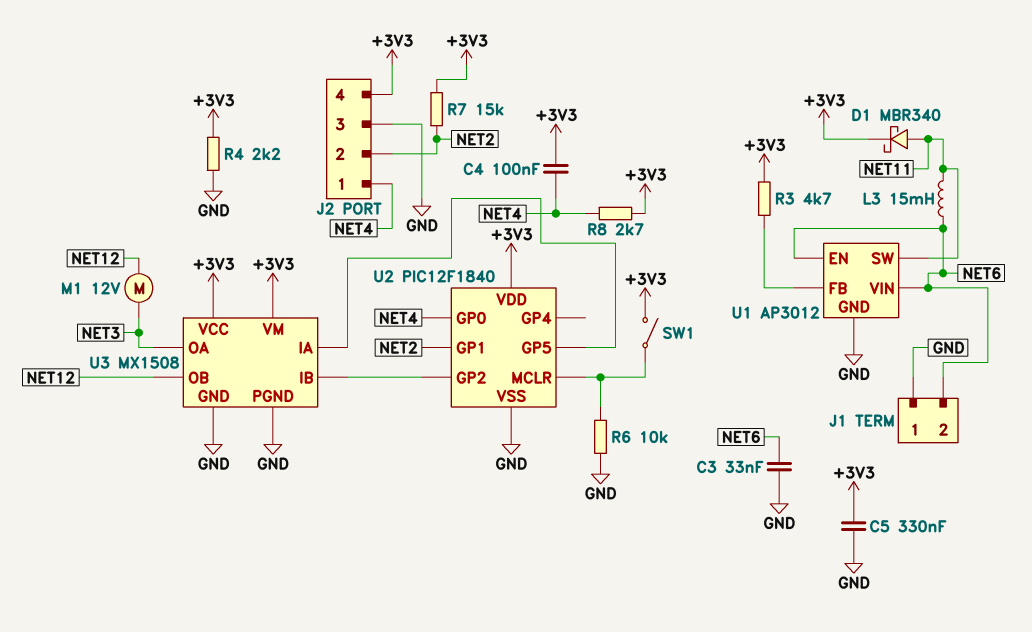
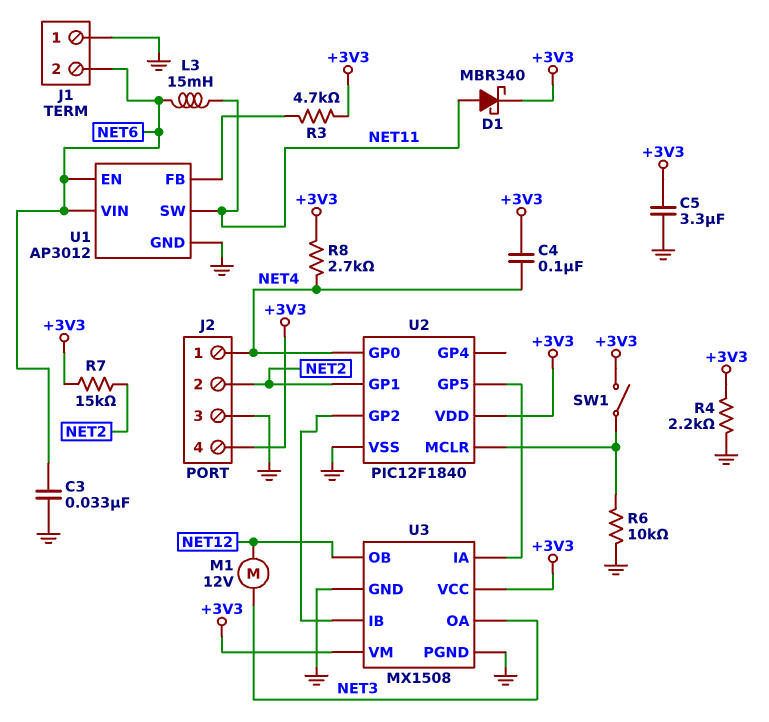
C5: 330nF (+3V3, GND) -> 3.3uF (+3V3, GND)

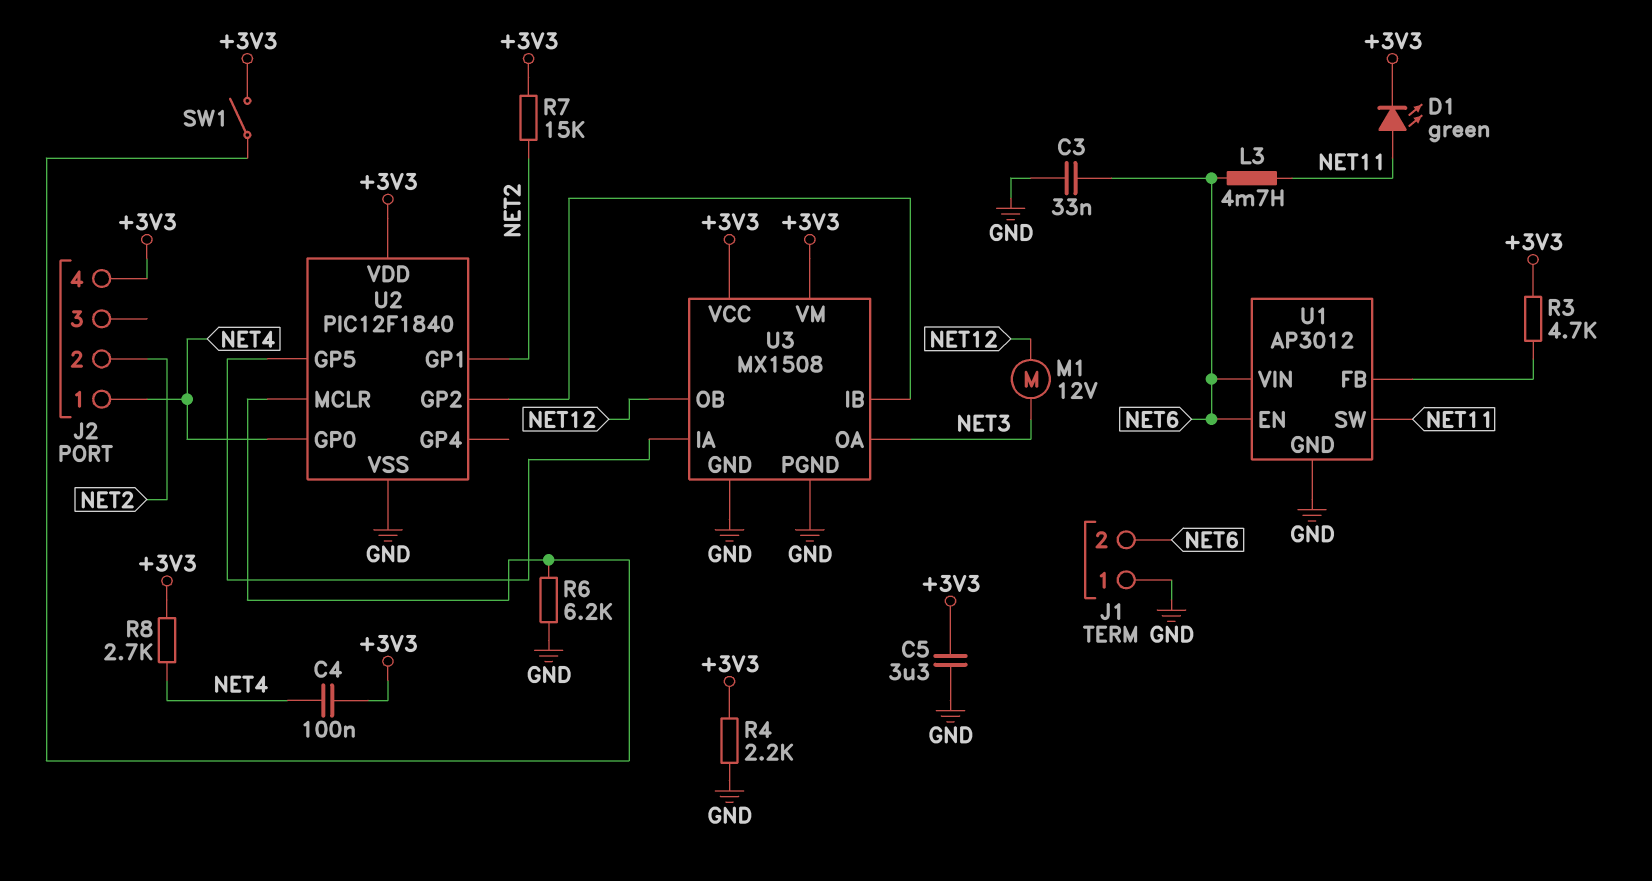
D1: schottky MBR340 (A NET11, K +3V3) -> LED green (A NET11, K +3V3)
J2 pin 3: GND -> none
L3: 15mH (NET6, NET11) -> 4.7mH (NET6, NET11)
R6: 10k (GND, U2/MCLR) -> 6.2k (GND, U2/MCLR)

